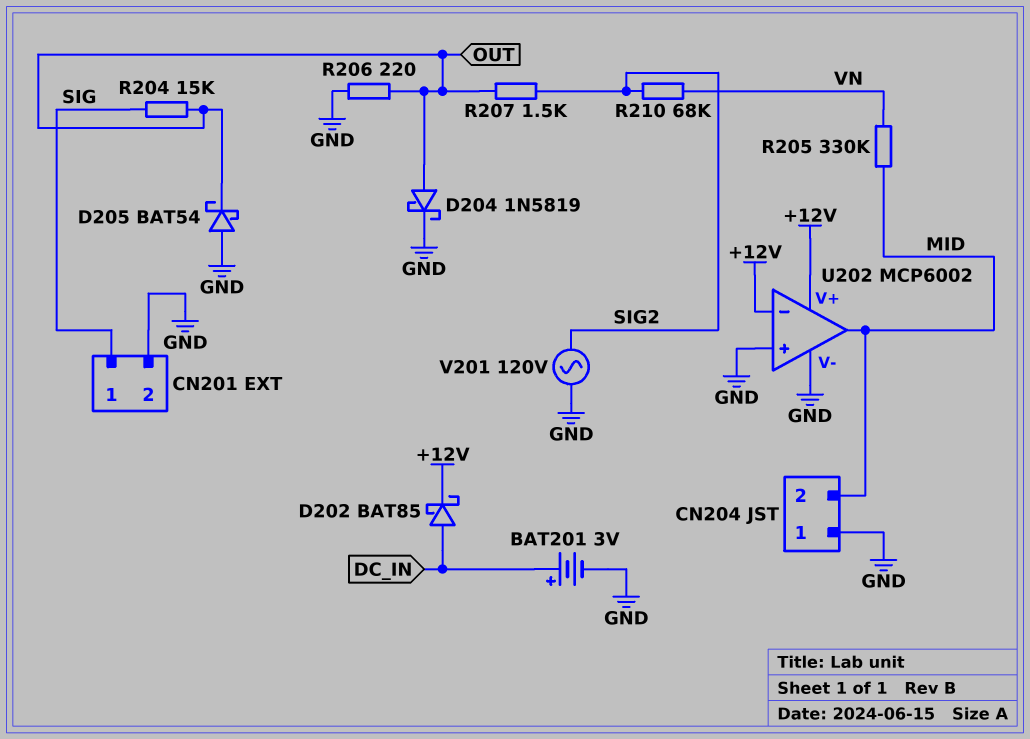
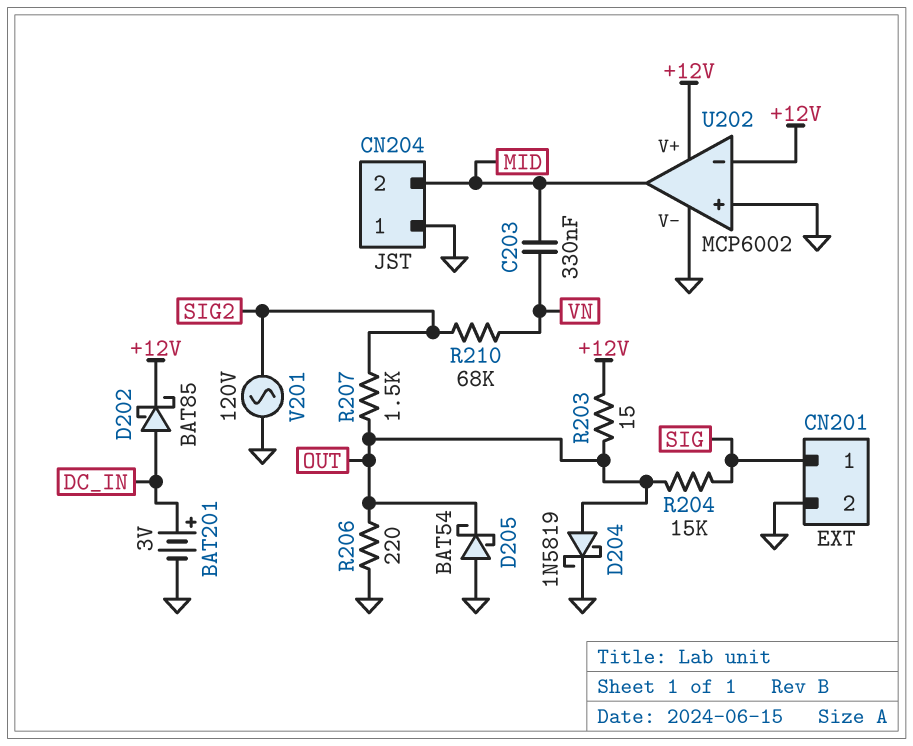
C203: none -> 330nF (MID, VN)
R203: none -> 15 (+12V, OUT)
R205: 330k (MID, VN) -> none

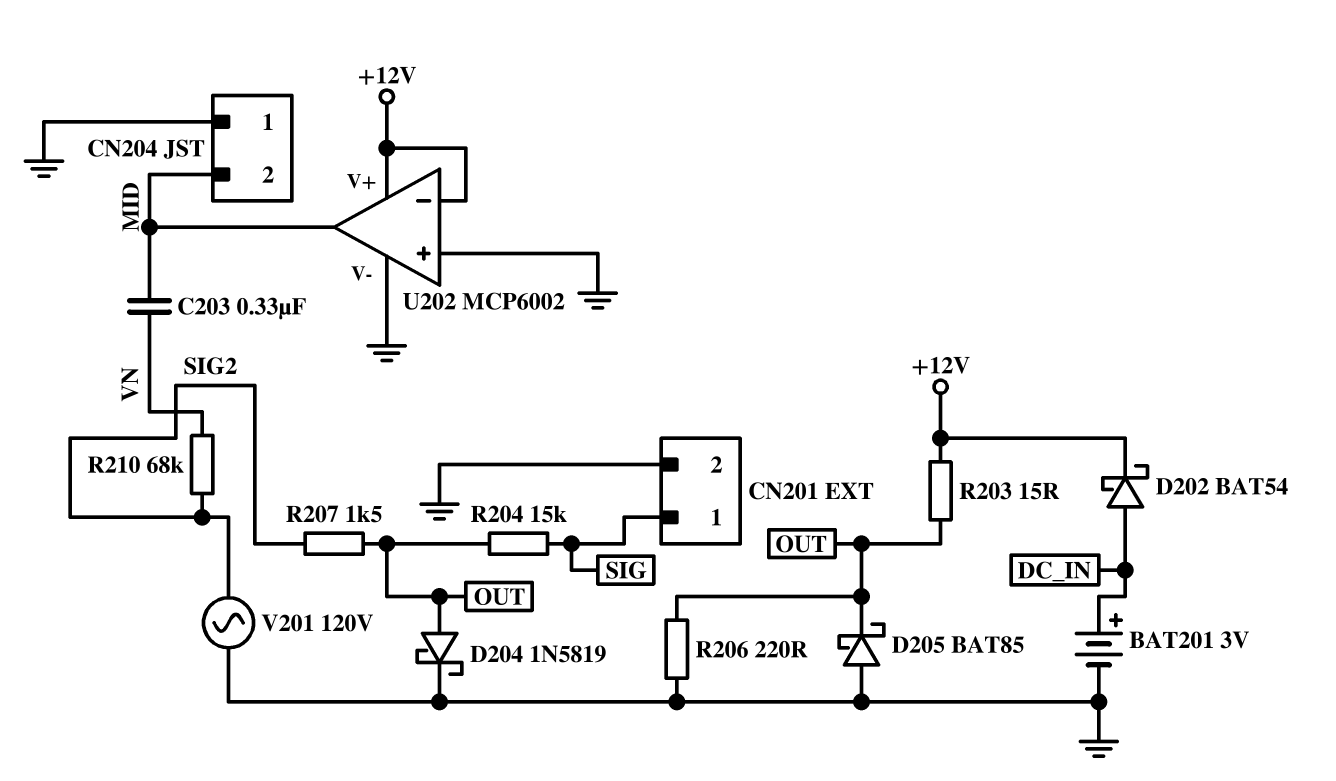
D202: schottky BAT85 (A DC_IN, K +12V) -> schottky BAT54 (A DC_IN, K +12V)
D205: schottky BAT54 (A GND, K OUT) -> schottky BAT85 (A GND, K OUT)

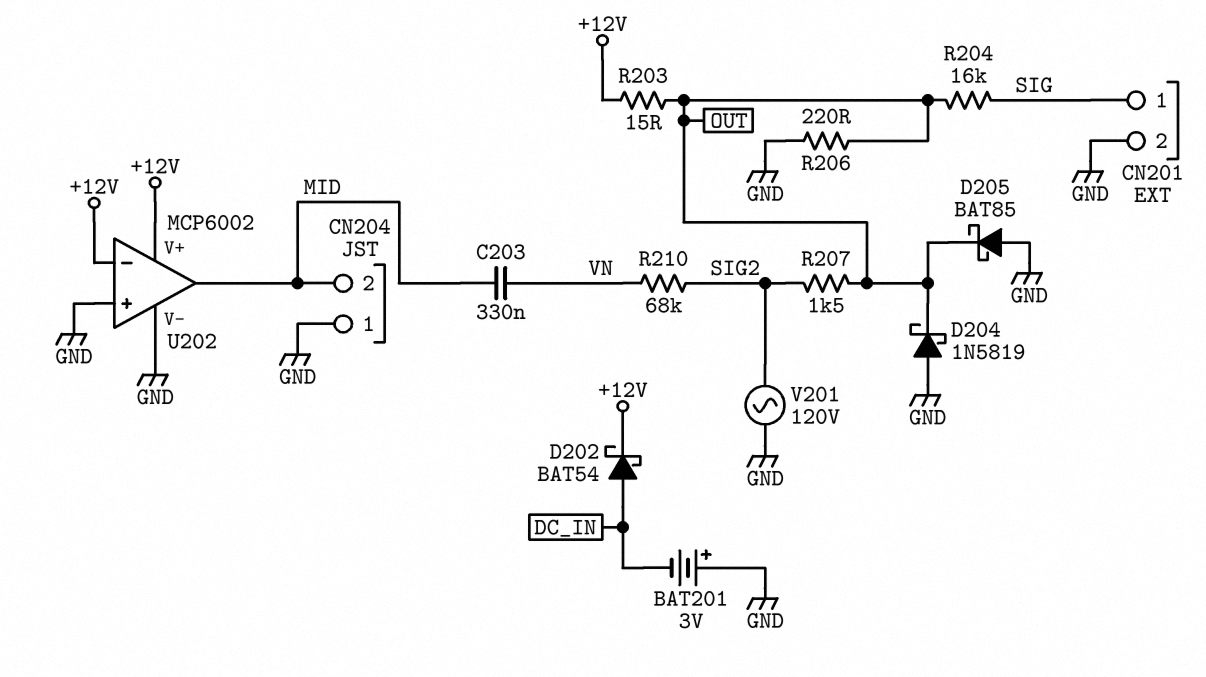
BAT201: 3V (plus DC_IN, minus GND) -> 3V (plus GND, minus DC_IN)
D204: schottky 1N5819 (A OUT, K GND) -> schottky 1N5819 (A GND, K OUT)
R204: 15k (OUT, SIG) -> 16k (OUT, SIG)

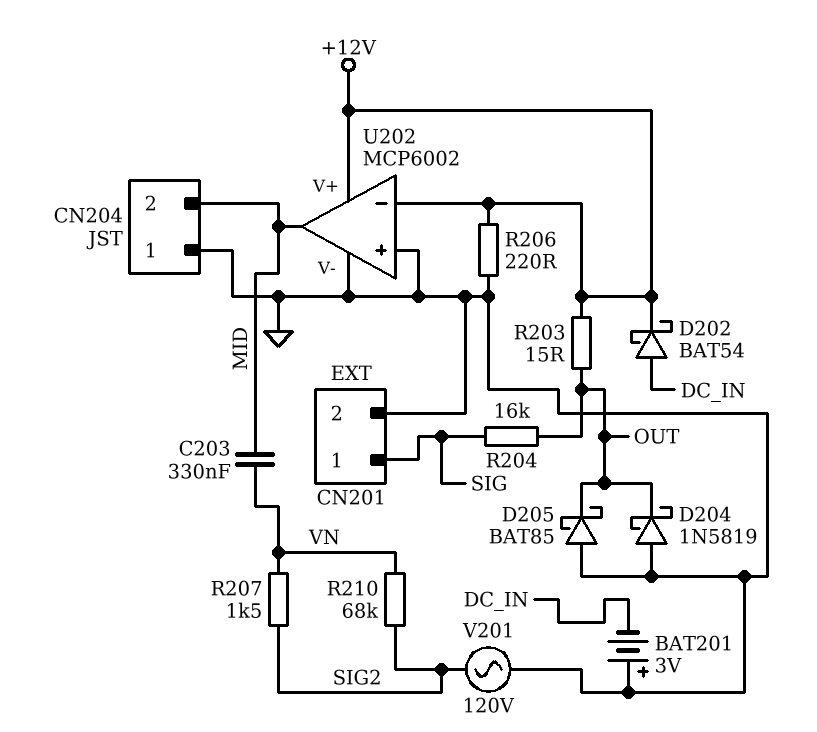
R206: 220 (GND, OUT) -> 220 (+12V, GND)
R207: 1.5k (OUT, SIG2) -> 1.5k (SIG2, VN)

